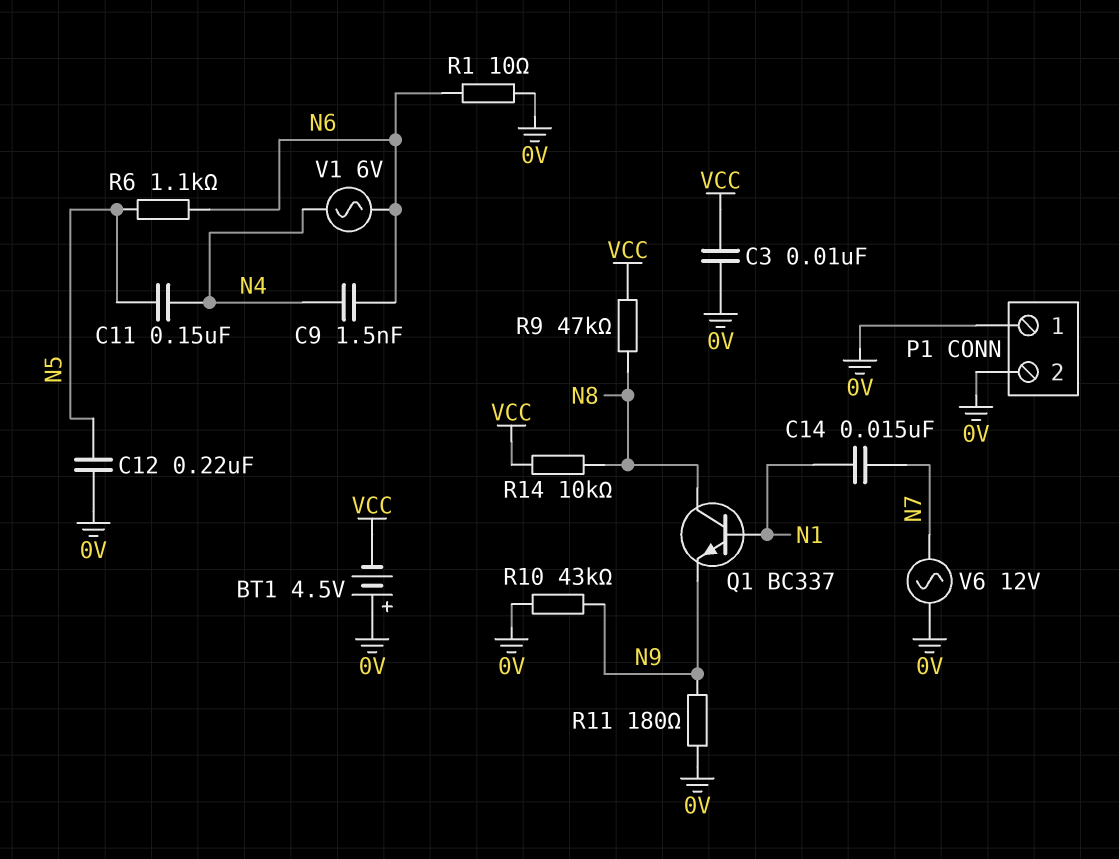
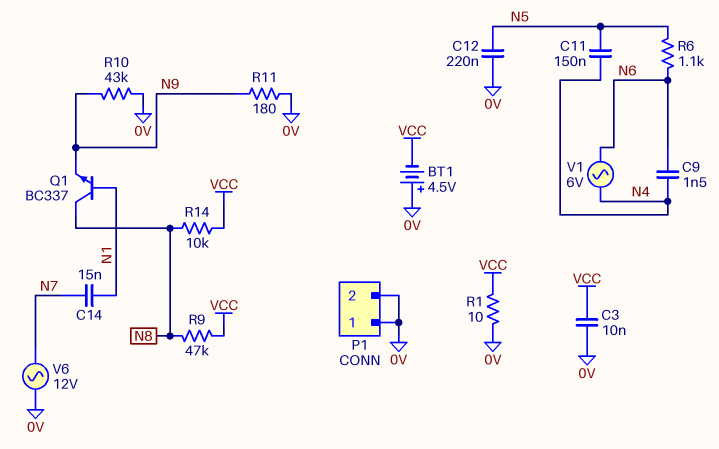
R1: 10 (0V, N6) -> 10 (0V, VCC)

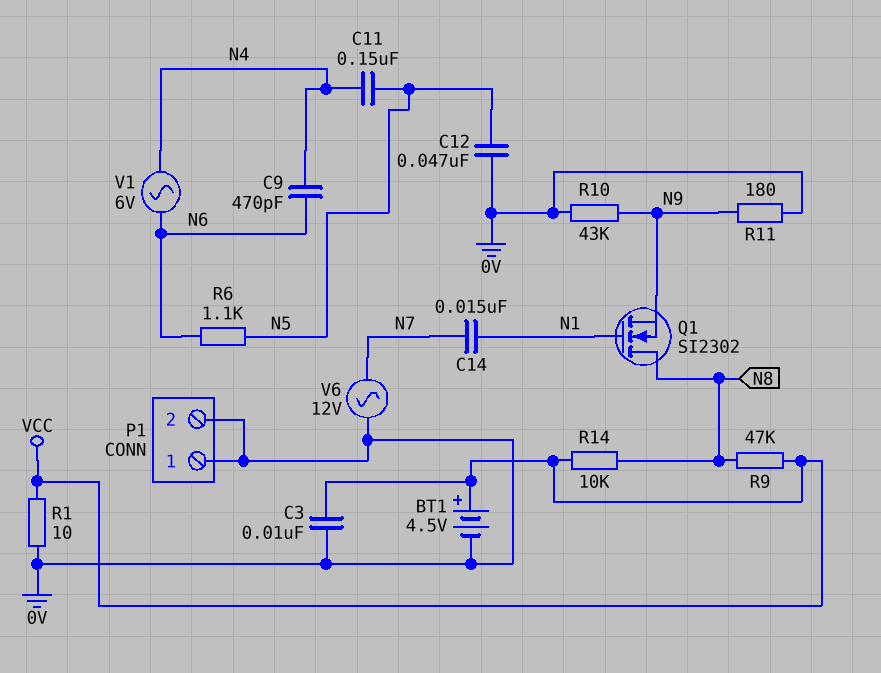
BT1: 4.5V (plus 0V, minus VCC) -> 4.5V (plus VCC, minus 0V)
C9: 1.5nF (N4, N6) -> 470pF (N4, N6)
C12: 220nF (0V, N5) -> 47nF (0V, N5)
Q1: NPN BC337 (B N1, C N8, E N9) -> NMOS SI2302 (G N1, D N8, S N9)

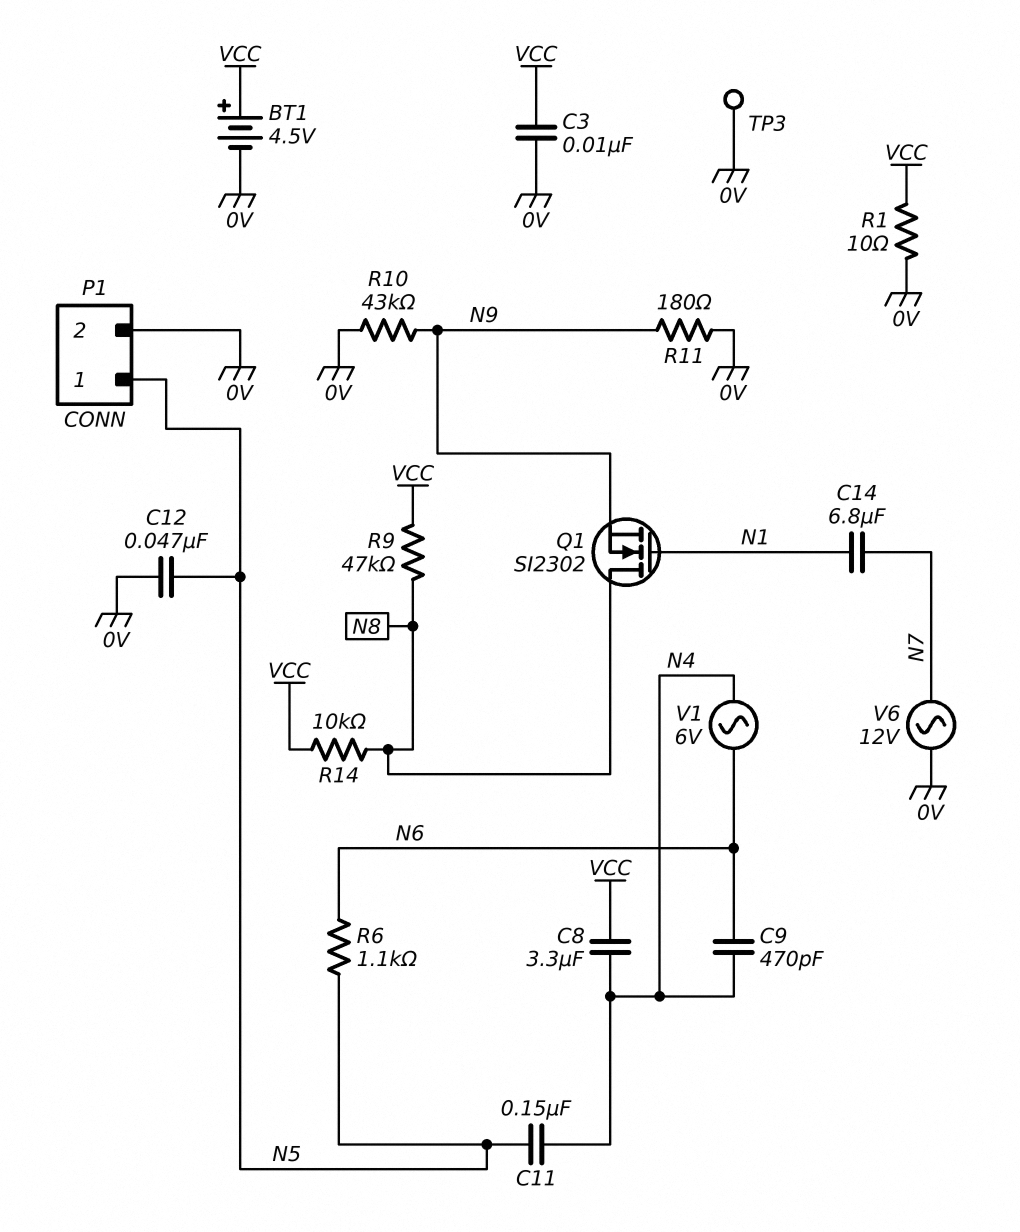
C8: none -> 3.3uF (N4, VCC)
C14: 15nF (N1, N7) -> 6.8uF (N1, N7)
P1 pin 1: 0V -> N5
TP3: none -> test point (0V)

